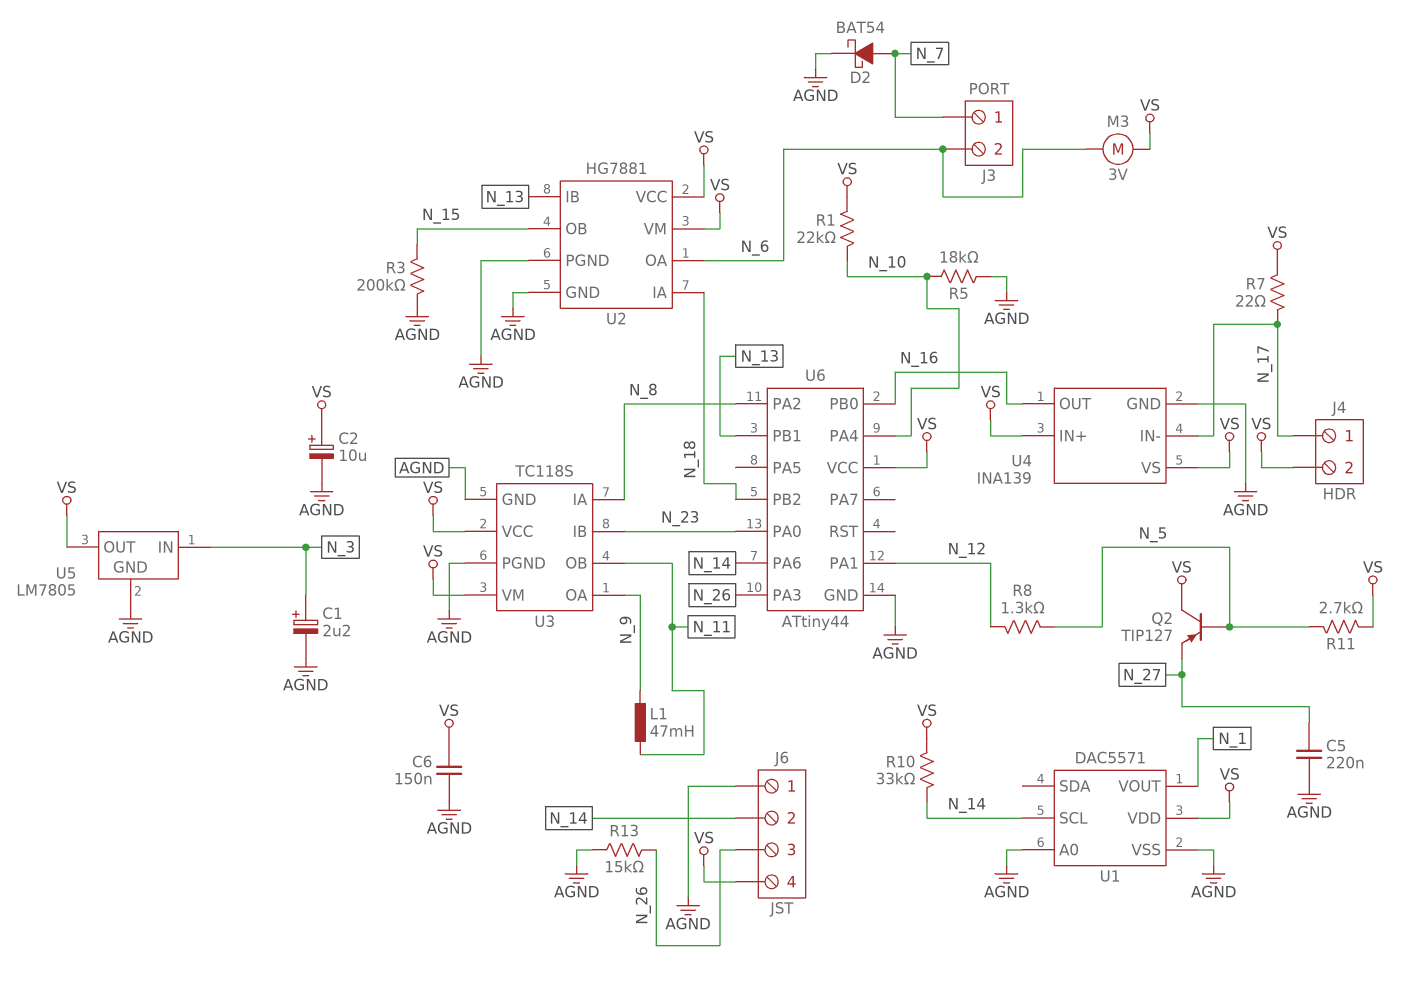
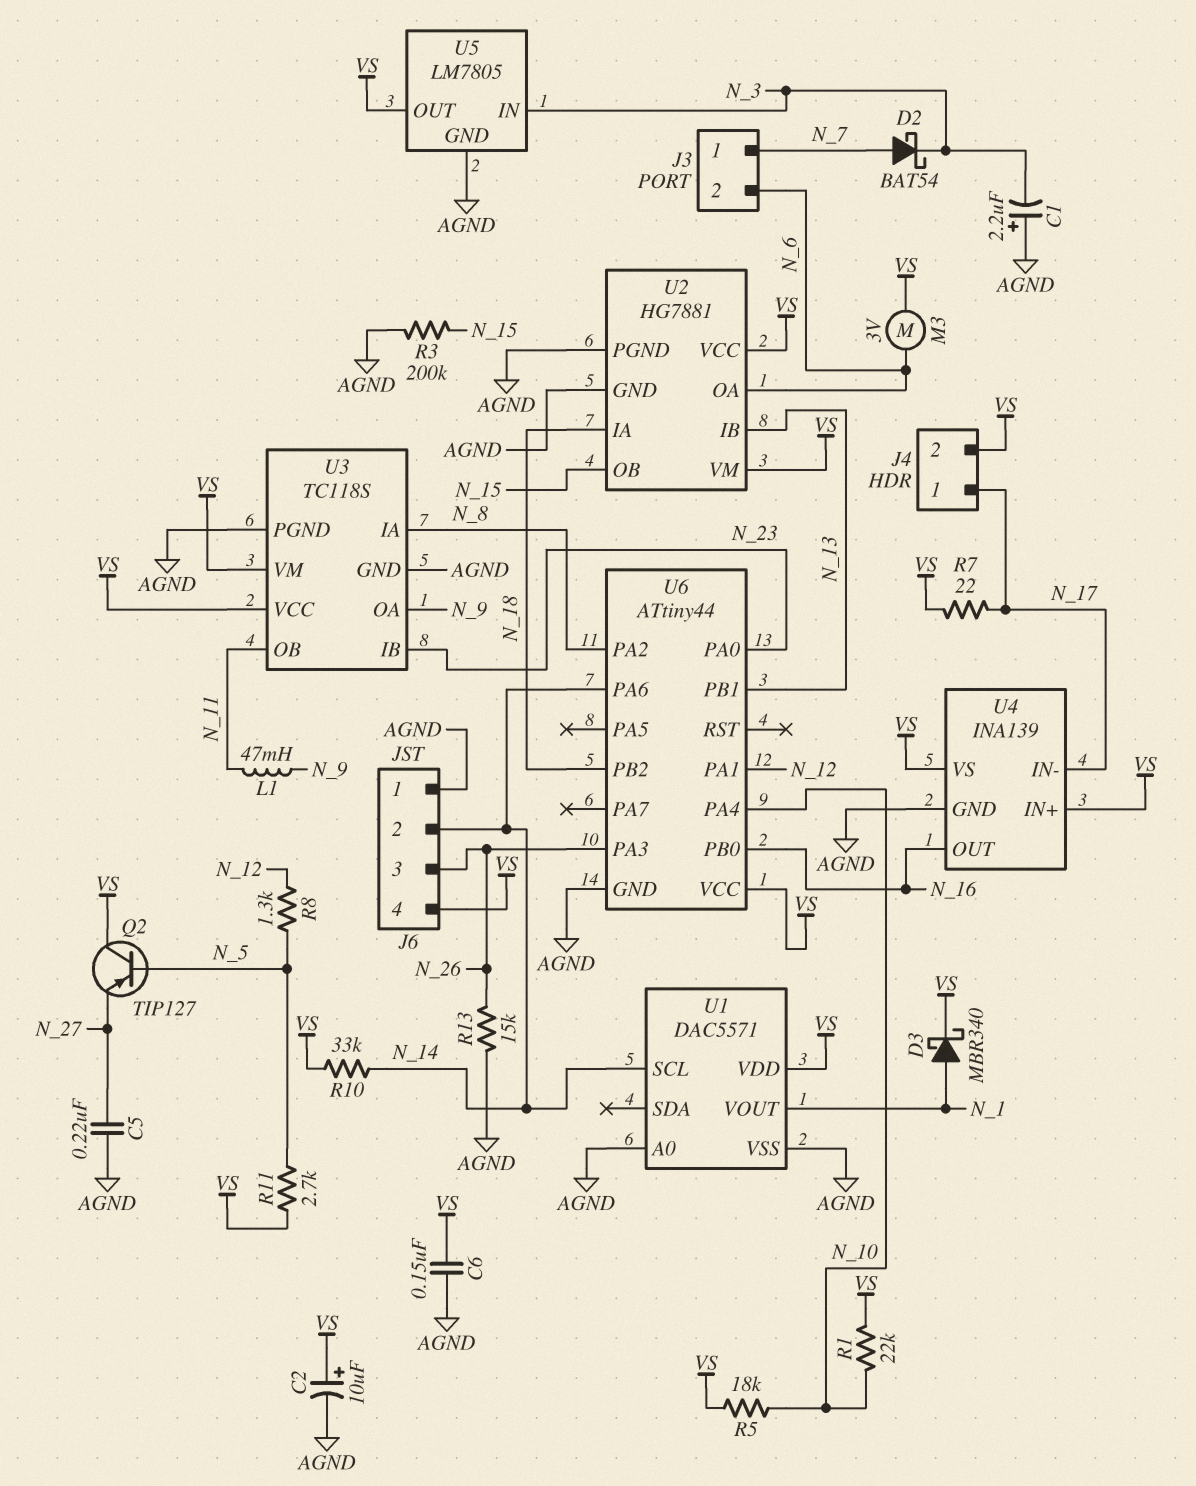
C1: 2.2uF (plus N_3, minus AGND) -> 2.2uF (plus AGND, minus N_3)
D2: schottky BAT54 (A N_7, K AGND) -> schottky BAT54 (A N_7, K N_3)
D3: none -> schottky MBR340 (A N_1, K VS)
R5: 18k (AGND, N_10) -> 18k (N_10, VS)

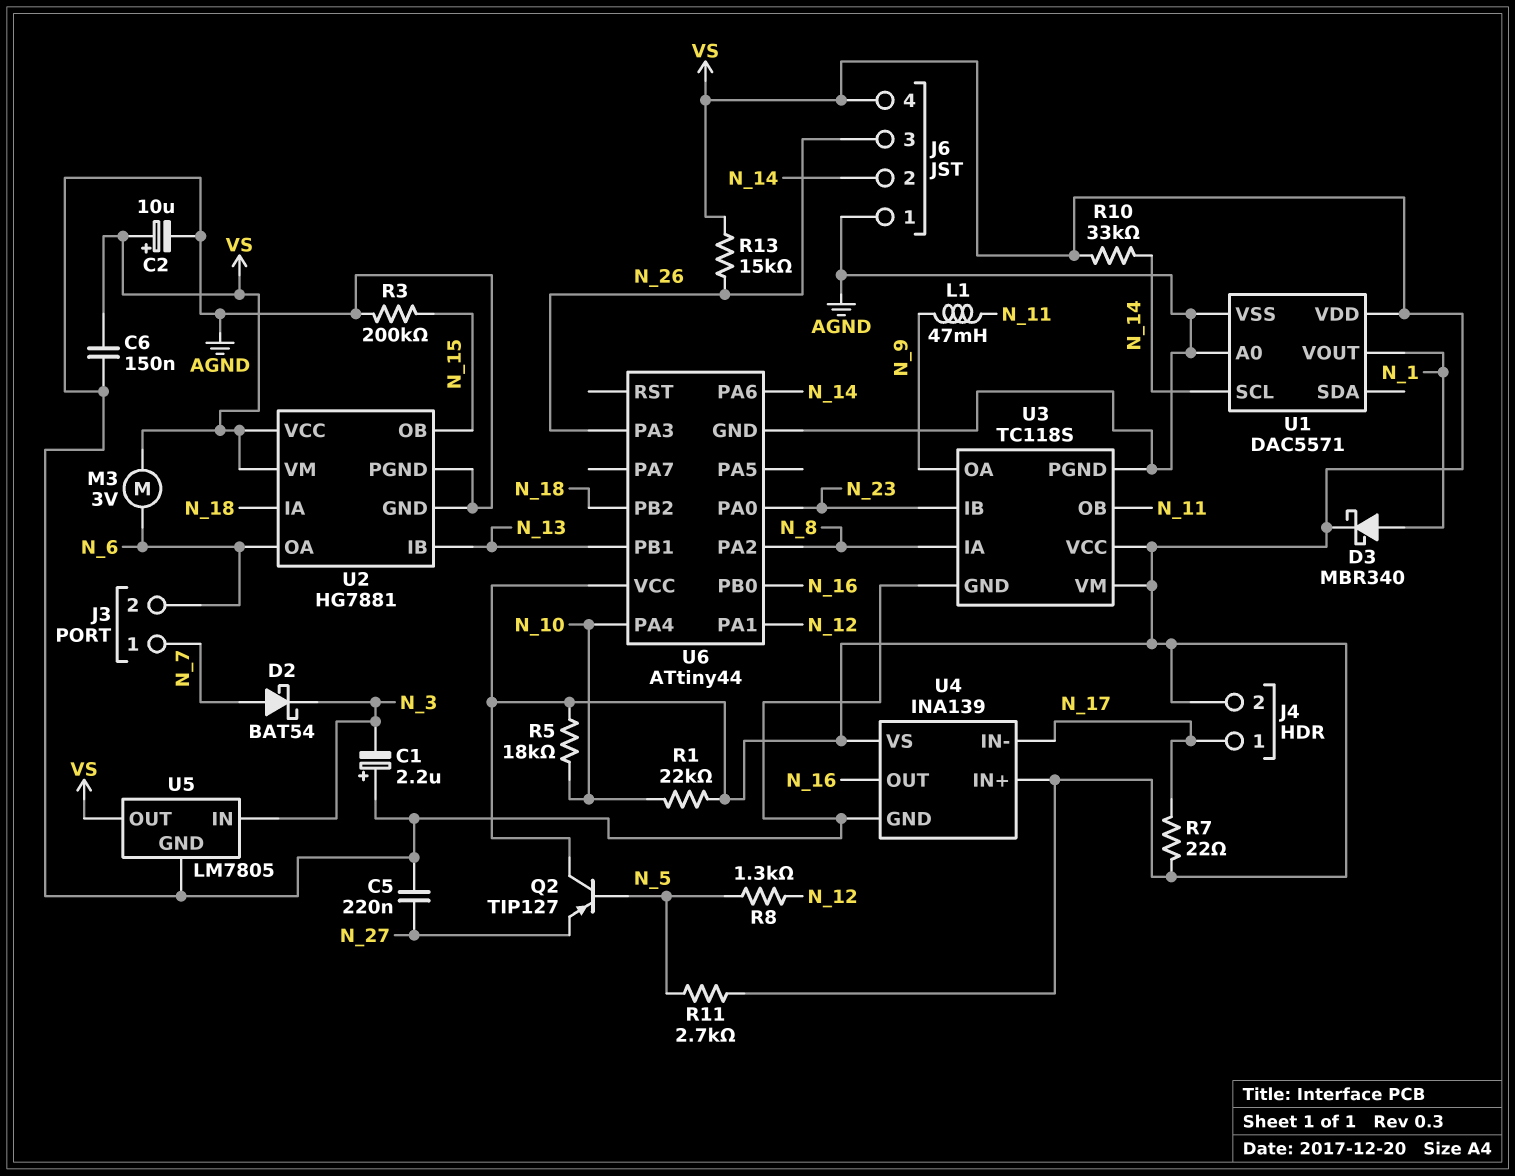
R13: 15k (AGND, N_26) -> 15k (N_26, VS)

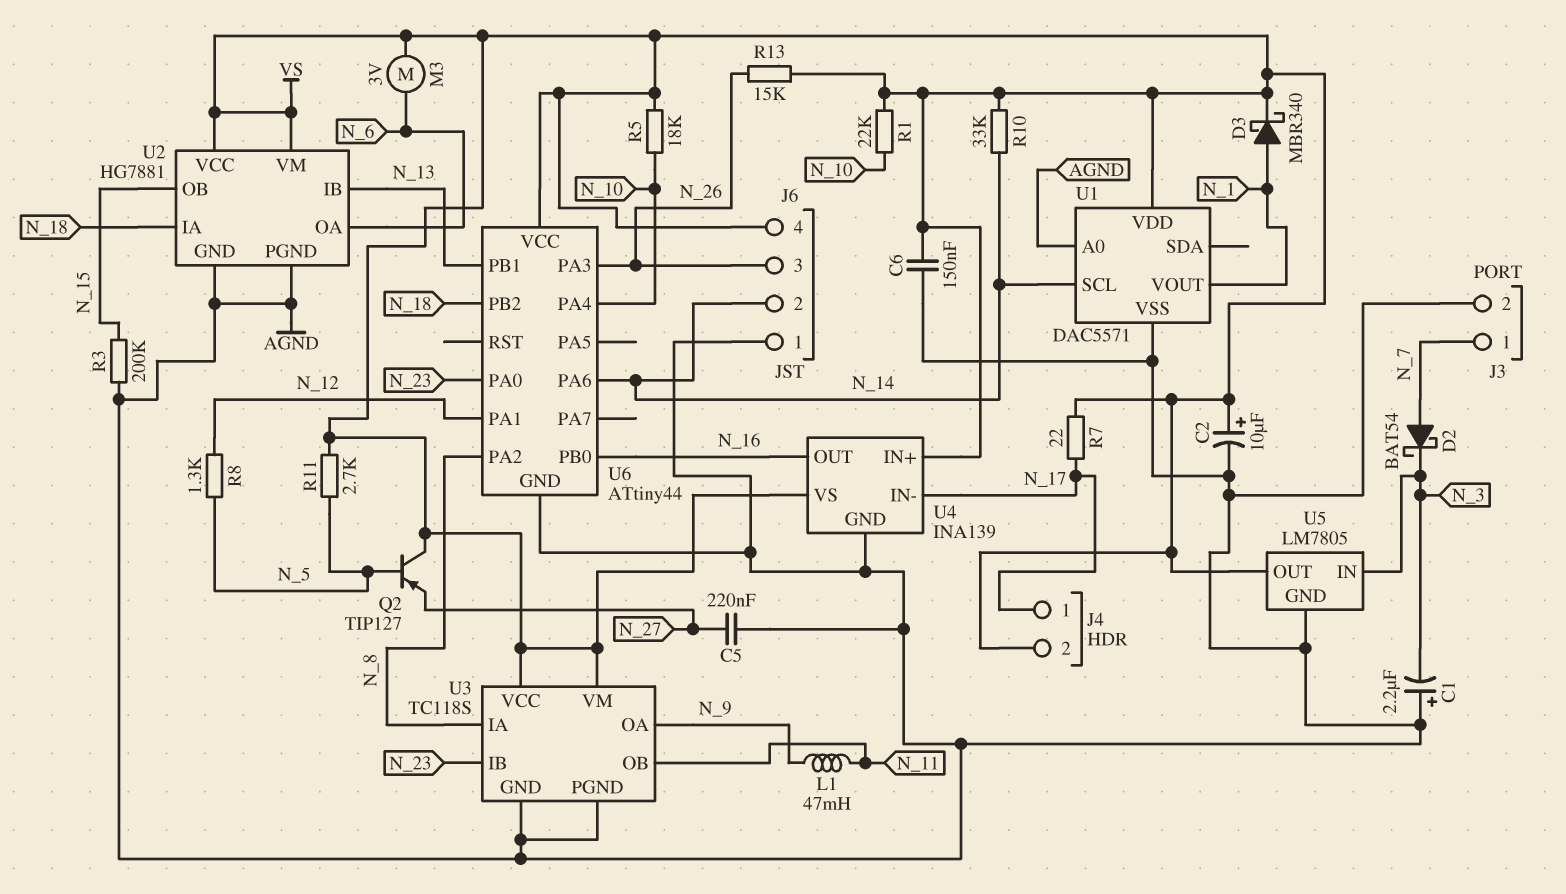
J3 pin 2: N_6 -> AGND

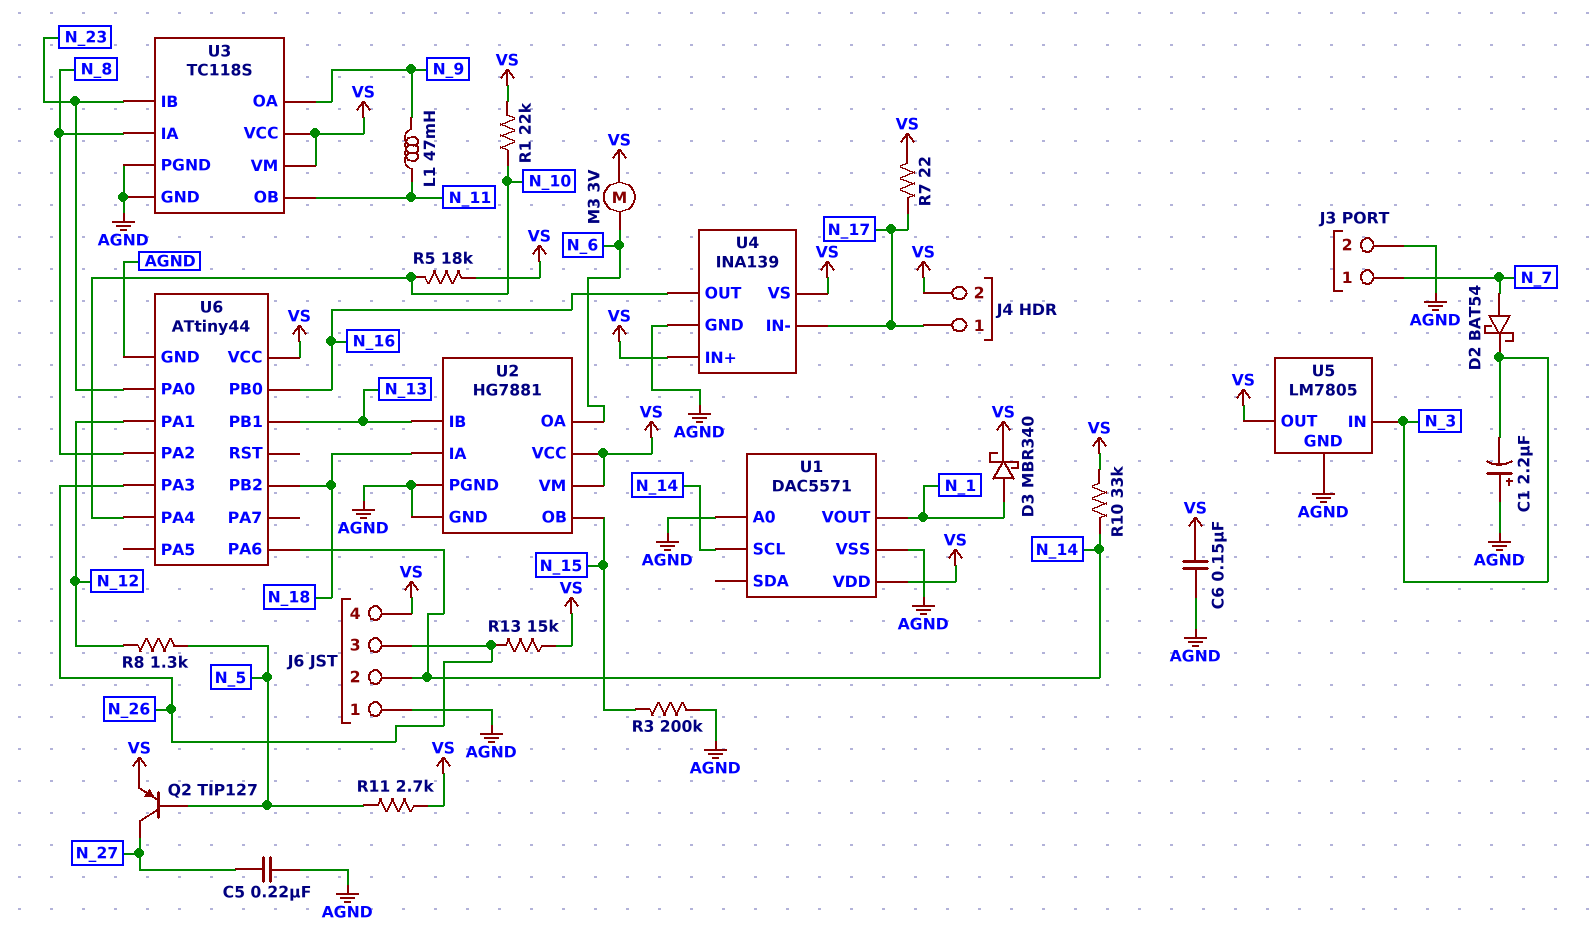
C2: 10uF (plus VS, minus AGND) -> none
Q2: PNP TIP127 (B N_5, C VS, E N_27) -> PNP TIP127 (B N_5, C N_27, E VS)

